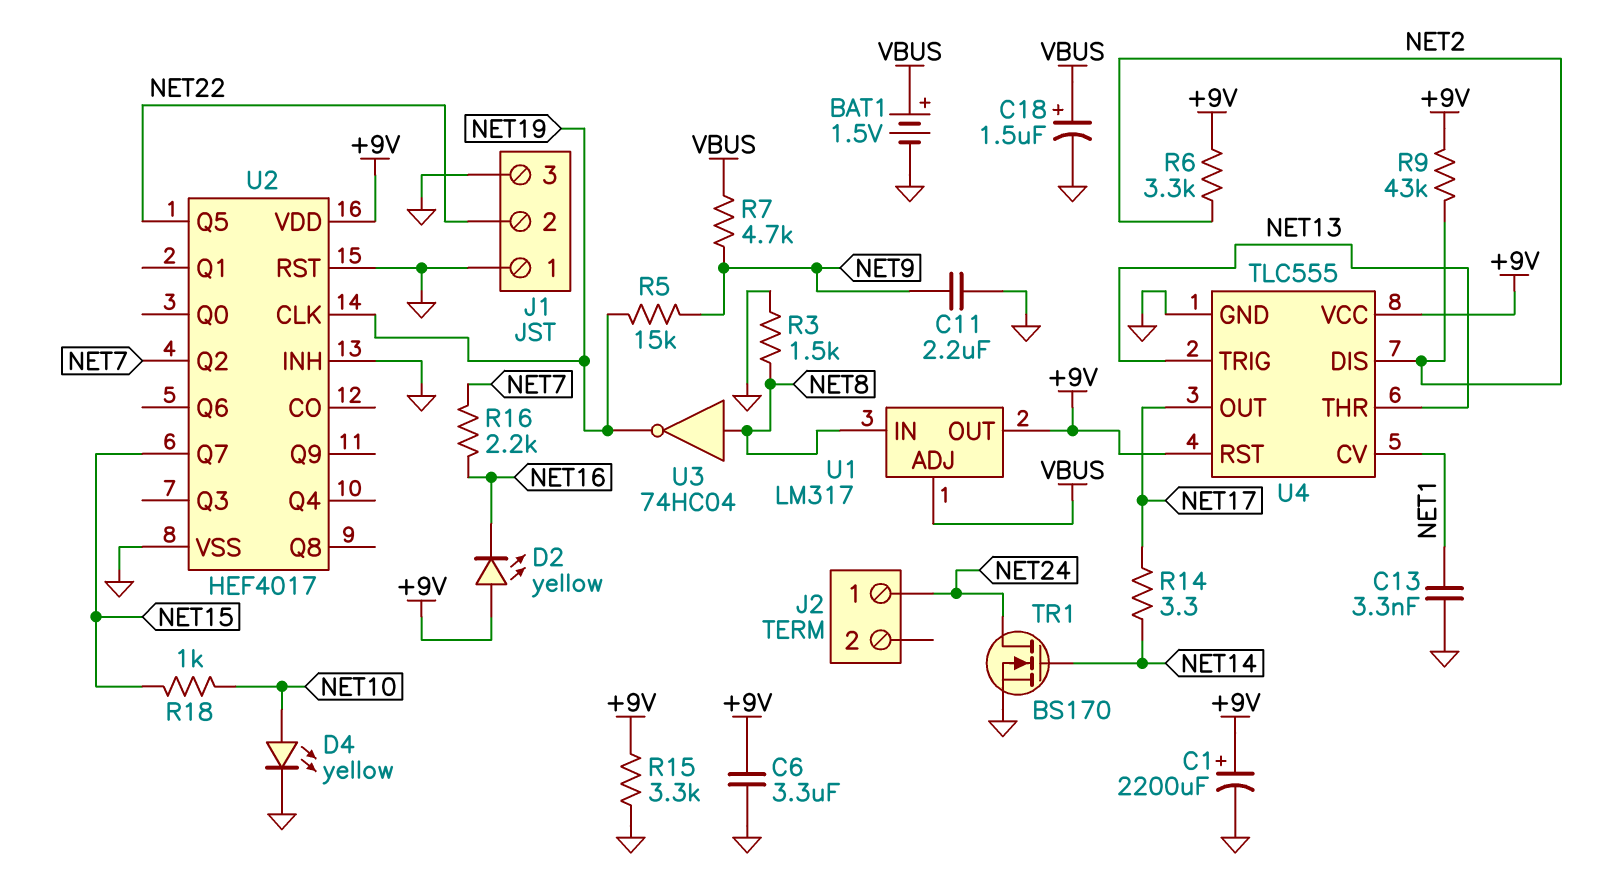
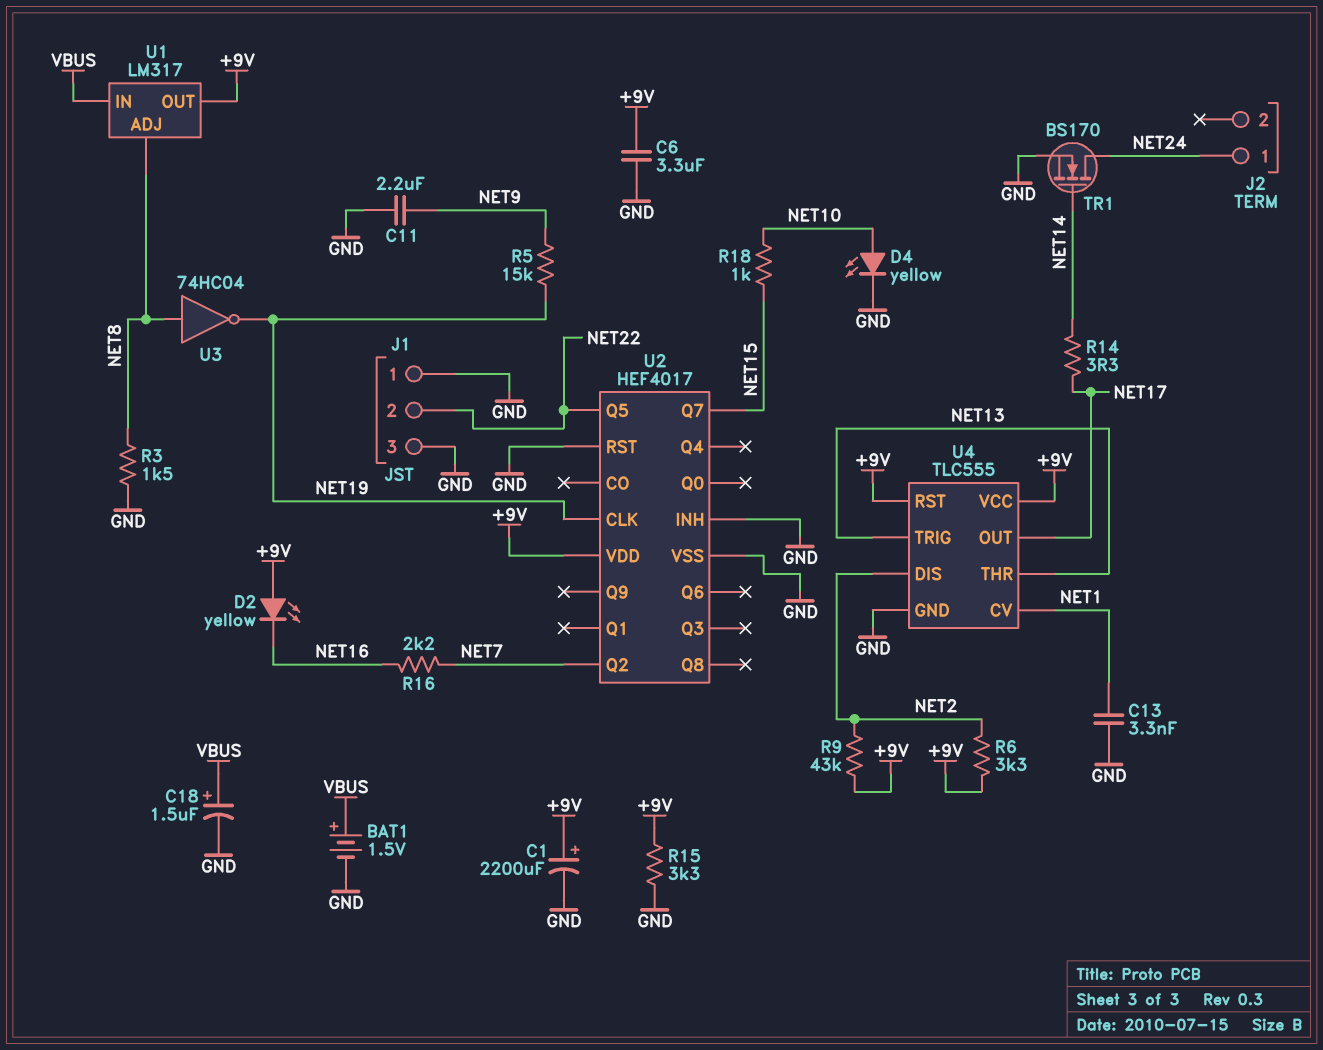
R7: 4.7k (NET9, VBUS) -> none
U1 pin ADJ: VBUS -> NET8
U1 pin IN: NET8 -> VBUS

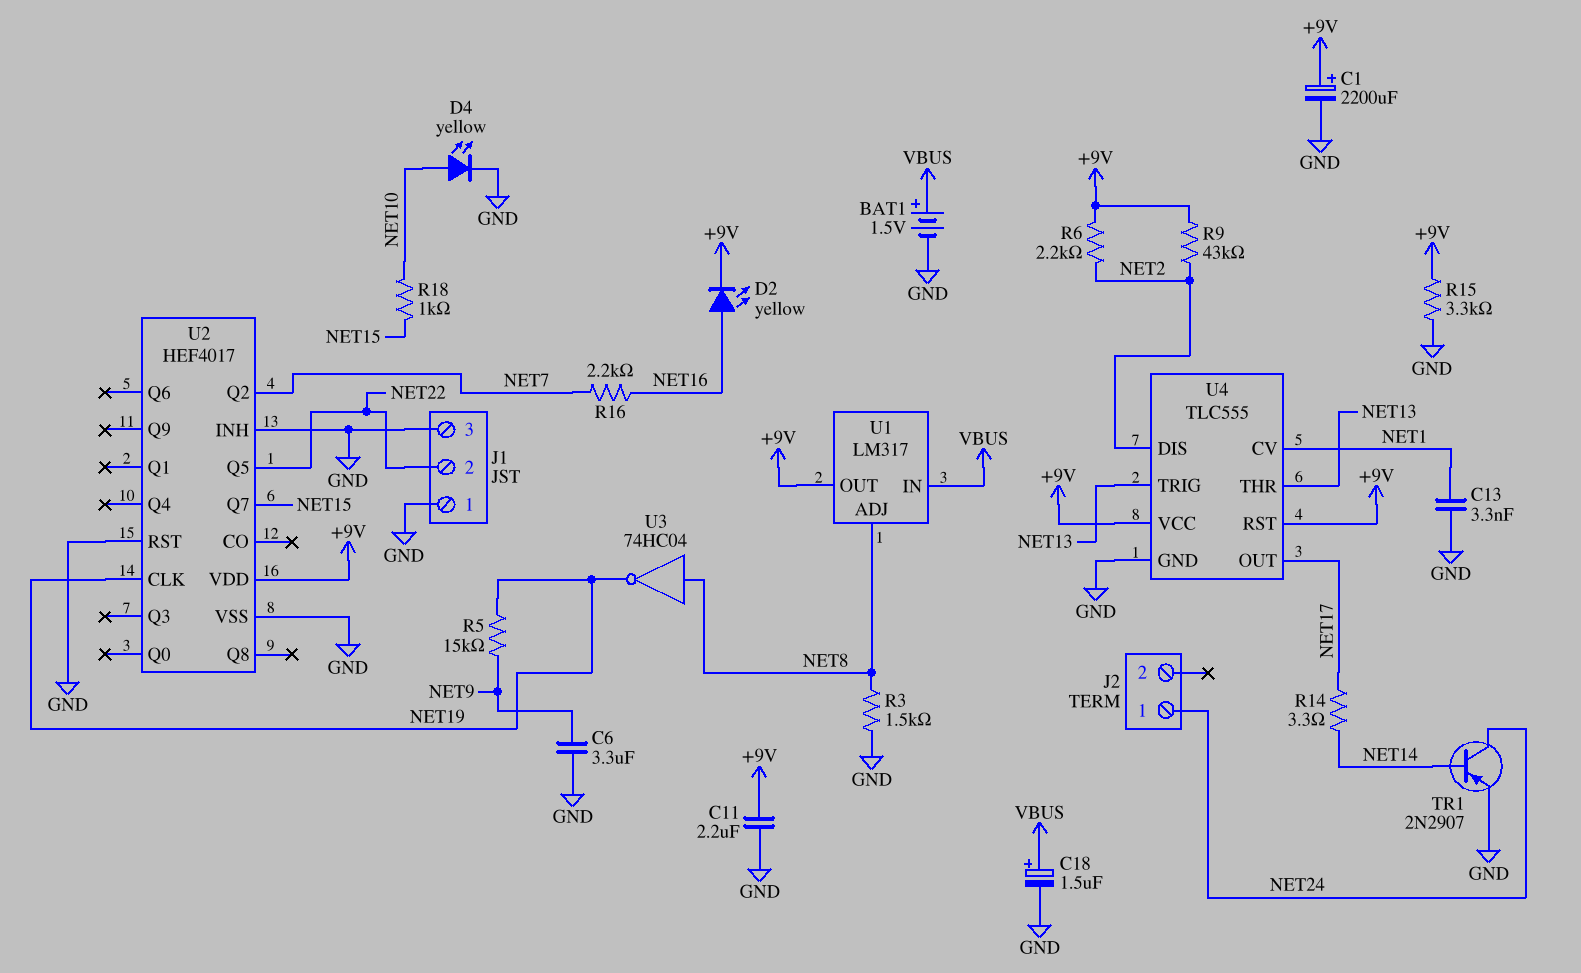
C6: 3.3uF (+9V, GND) -> 3.3uF (GND, NET9)
C11: 2.2uF (GND, NET9) -> 2.2uF (+9V, GND)
D2: LED yellow (A +9V, K NET16) -> LED yellow (A NET16, K +9V)
R6: 3.3k (+9V, NET2) -> 2.2k (+9V, NET2)
TR1: NMOS BS170 (G NET14, D NET24, S GND) -> PNP 2N2907 (B NET14, C NET24, E GND)

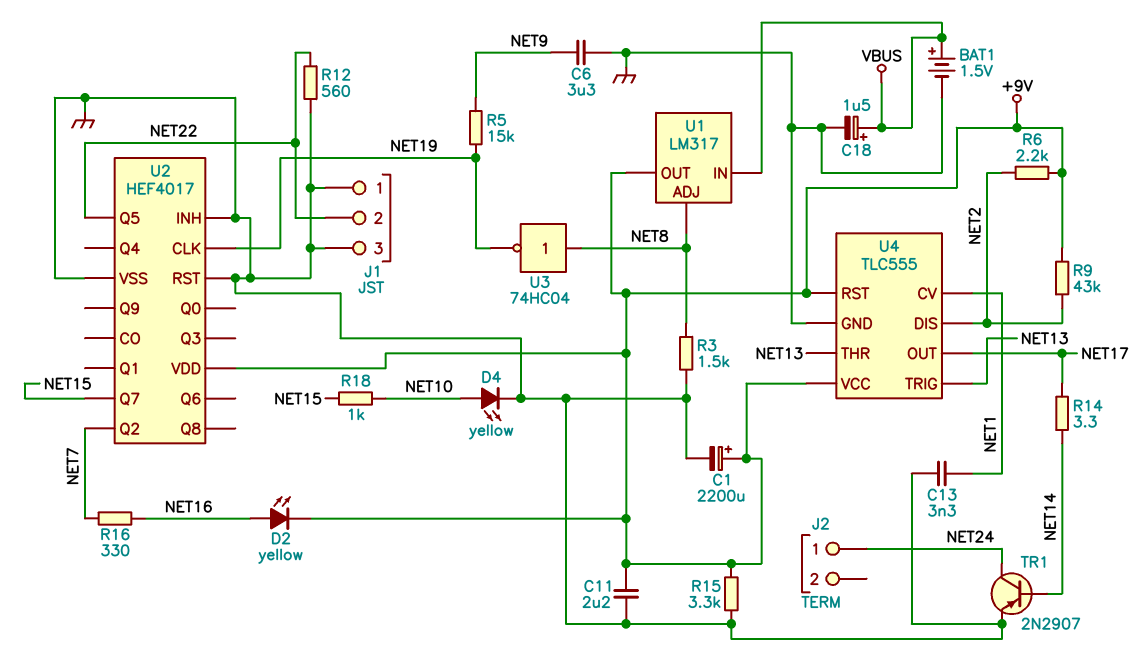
R12: none -> 560 (GND, NET22)
R16: 2.2k (NET7, NET16) -> 330 (NET7, NET16)

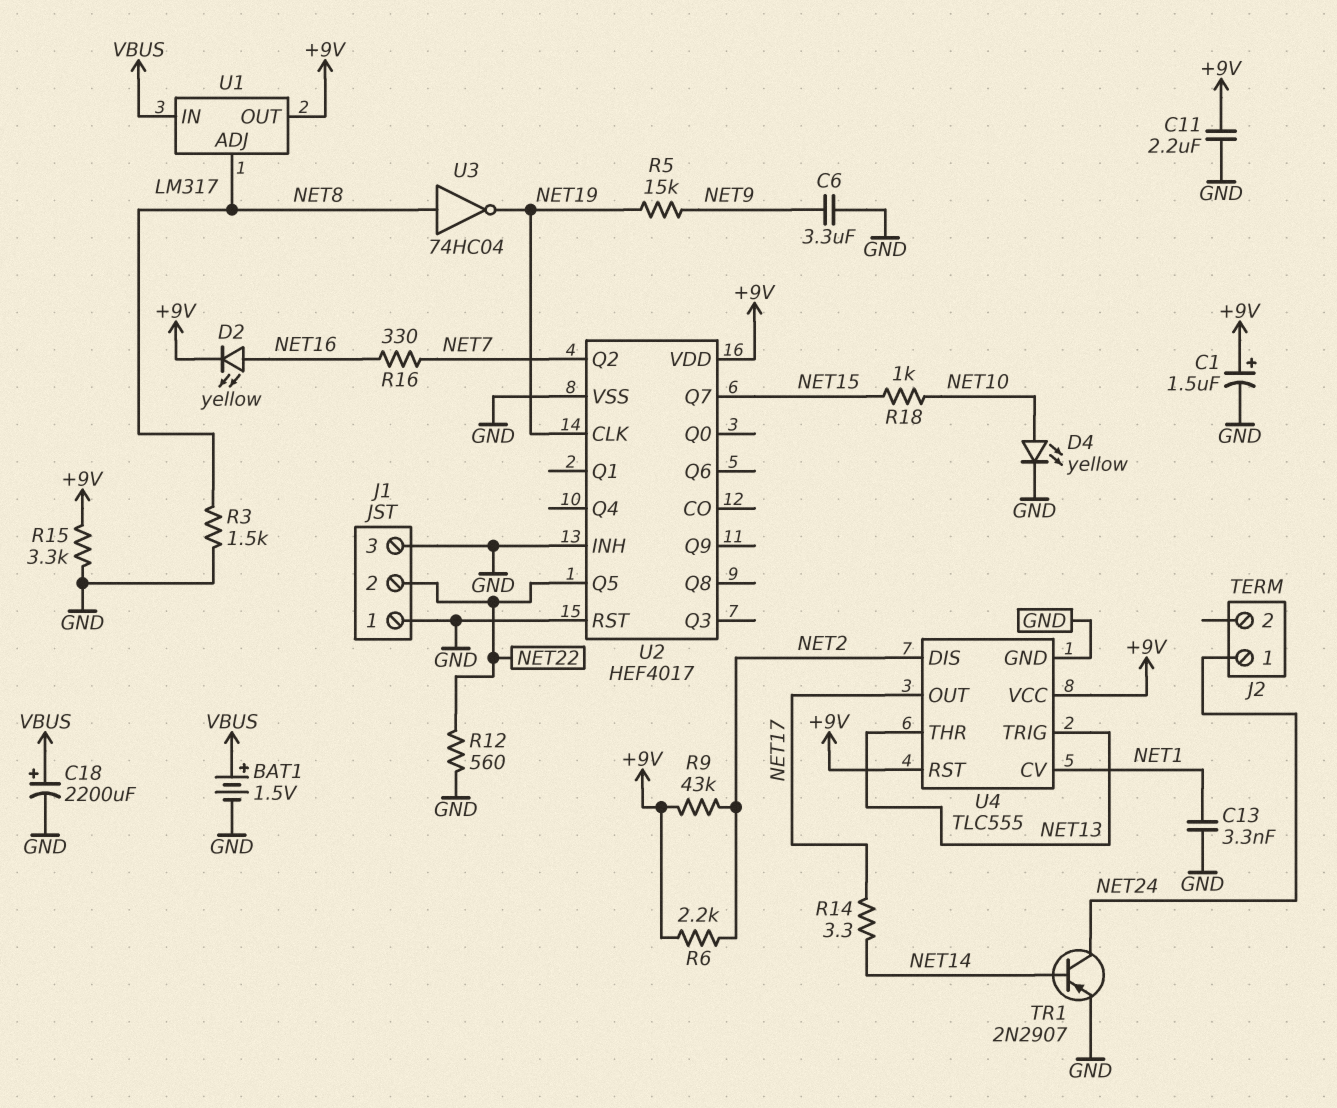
C1: 2200uF (plus +9V, minus GND) -> 1.5uF (plus +9V, minus GND)
C18: 1.5uF (plus VBUS, minus GND) -> 2200uF (plus VBUS, minus GND)

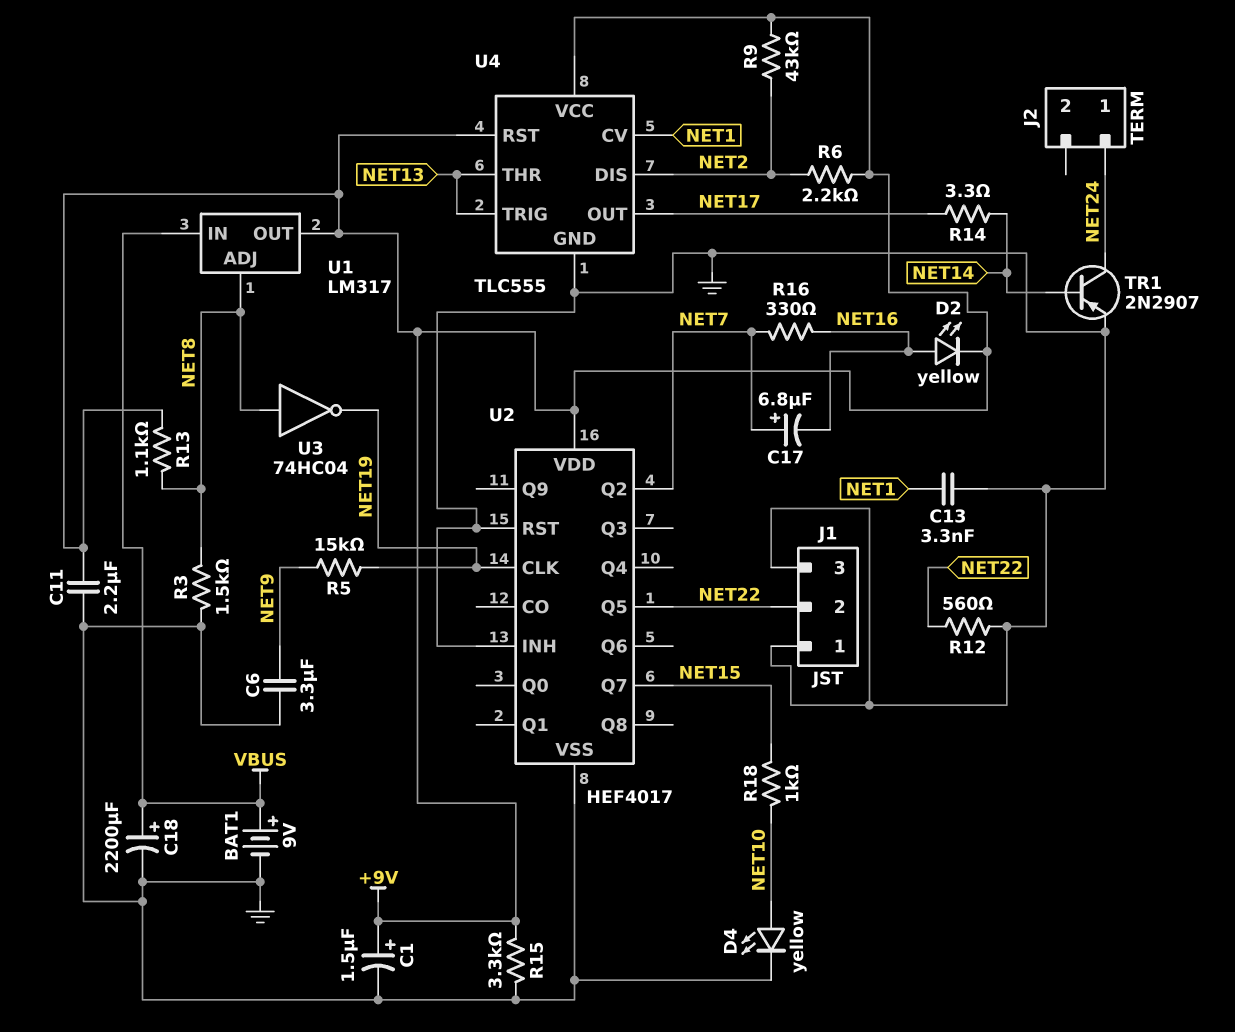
BAT1: 1.5V (plus VBUS, minus GND) -> 9V (plus VBUS, minus GND)
C17: none -> 6.8uF (plus NET7, minus NET16)
R13: none -> 1.1k (+9V, NET8)

